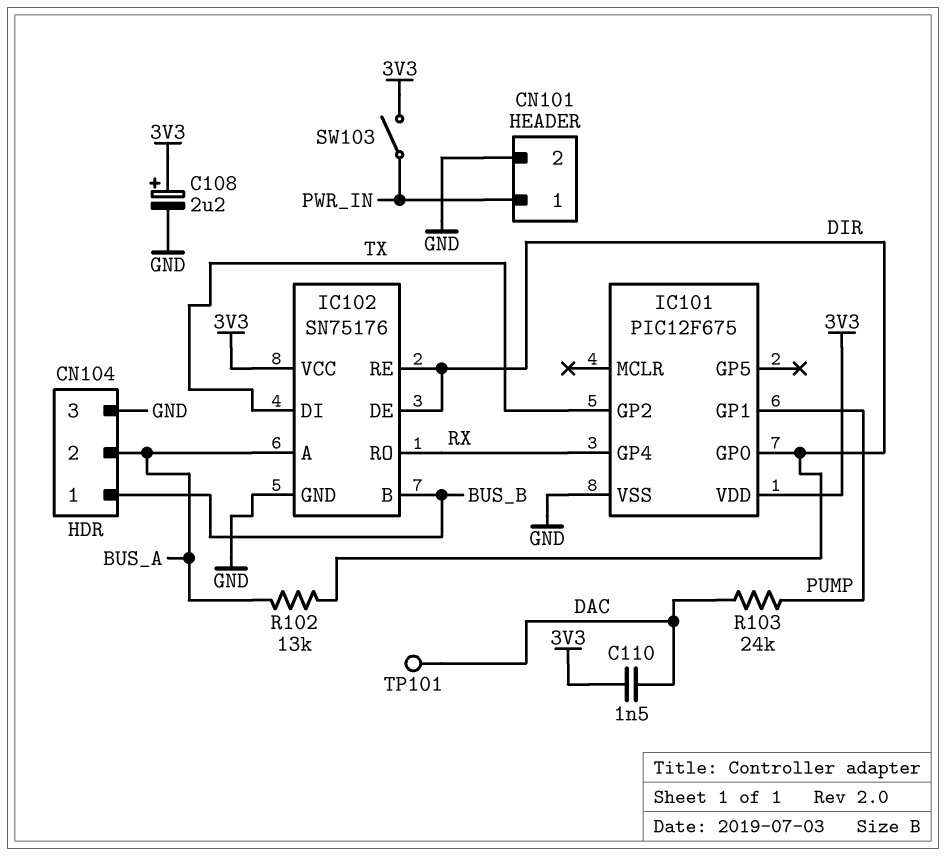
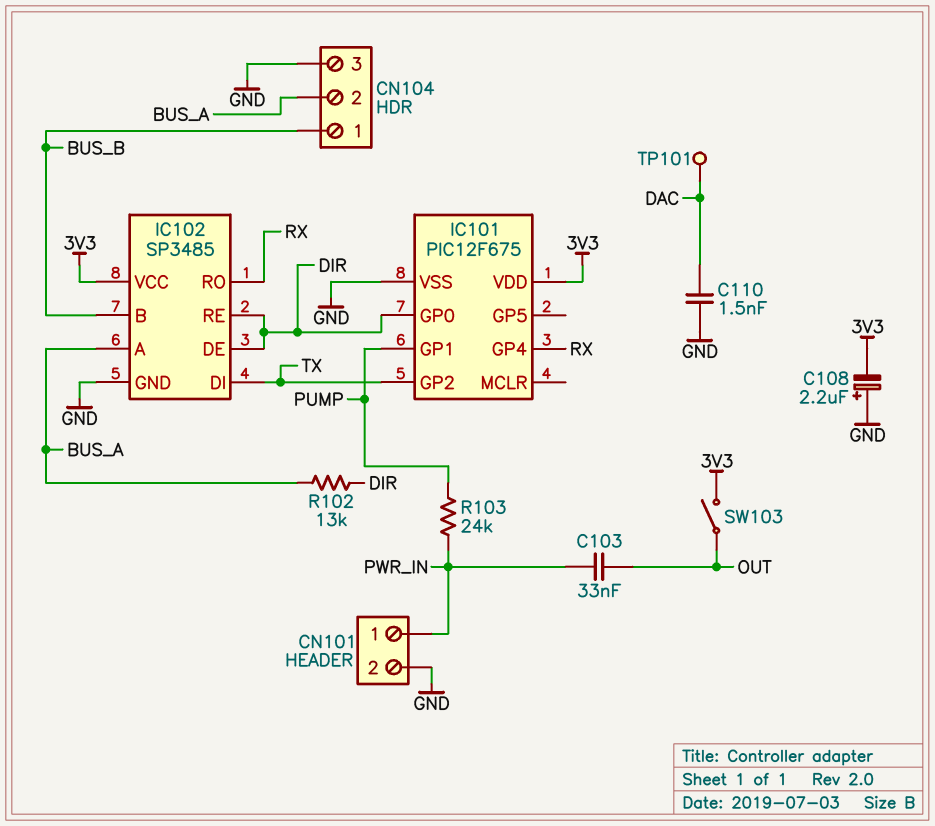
C103: none -> 33nF (OUT, PWR_IN)
C108: 2.2uF (plus 3V3, minus GND) -> 2.2uF (plus GND, minus 3V3)
C110: 1.5nF (3V3, DAC) -> 1.5nF (DAC, GND)
IC102: SN75176 -> SP3485
R103: 24k (DAC, PUMP) -> 24k (PUMP, PWR_IN)
SW103: switch (3V3, PWR_IN) -> switch (3V3, OUT)

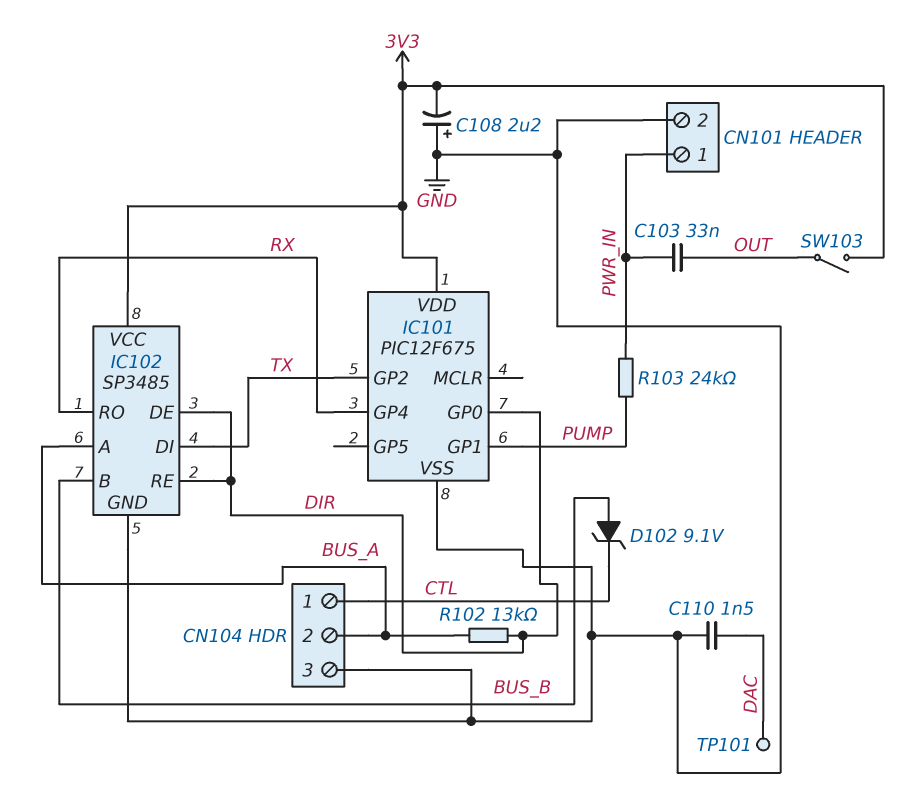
CN104 pin 1: BUS_B -> CTL
D102: none -> zener 9.1V (A BUS_B, K CTL)

